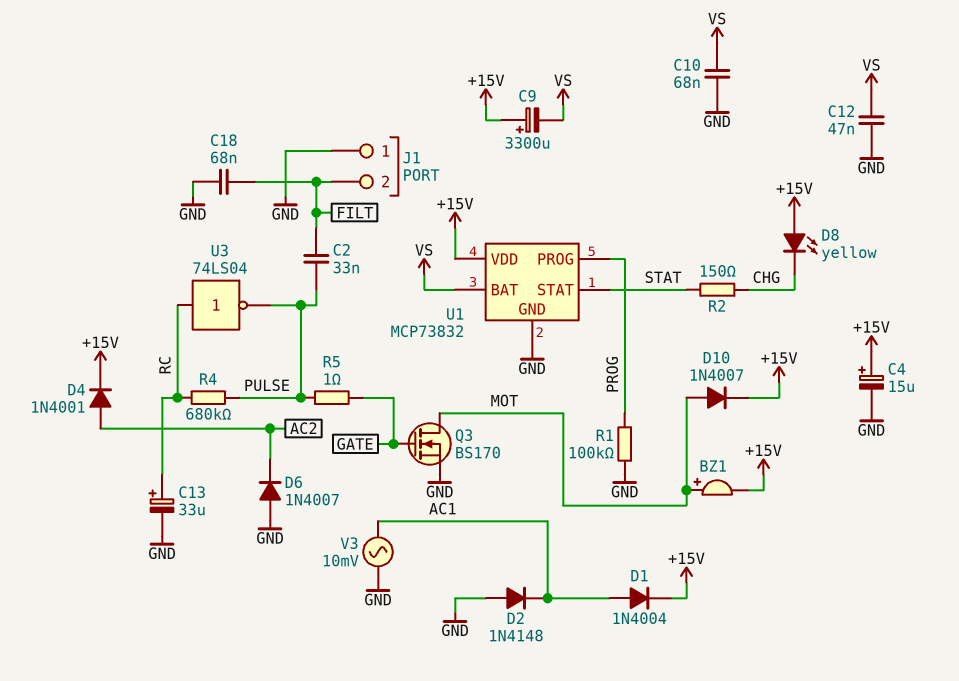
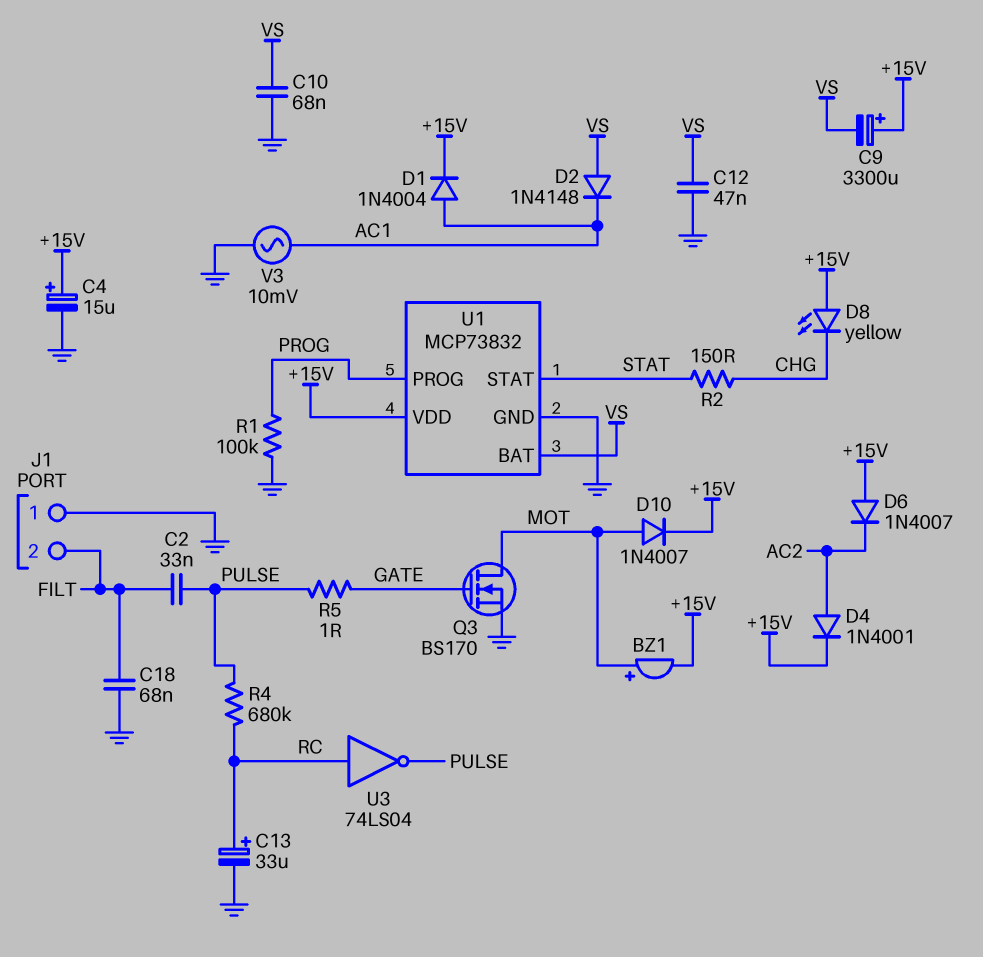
D2: diode 1N4148 (A GND, K AC1) -> diode 1N4148 (A VS, K AC1)
D6: diode 1N4007 (A GND, K AC2) -> diode 1N4007 (A +15V, K AC2)

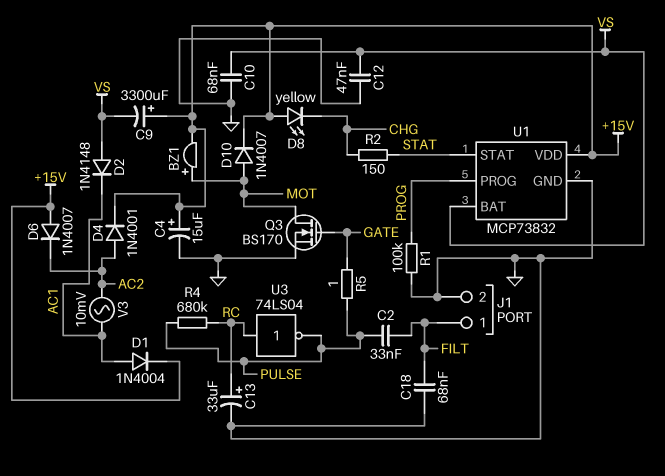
J1 pin 1: GND -> FILT
J1 pin 2: FILT -> GND
V3: AC 10mV (AC1, GND) -> AC 10mV (AC1, AC2)

